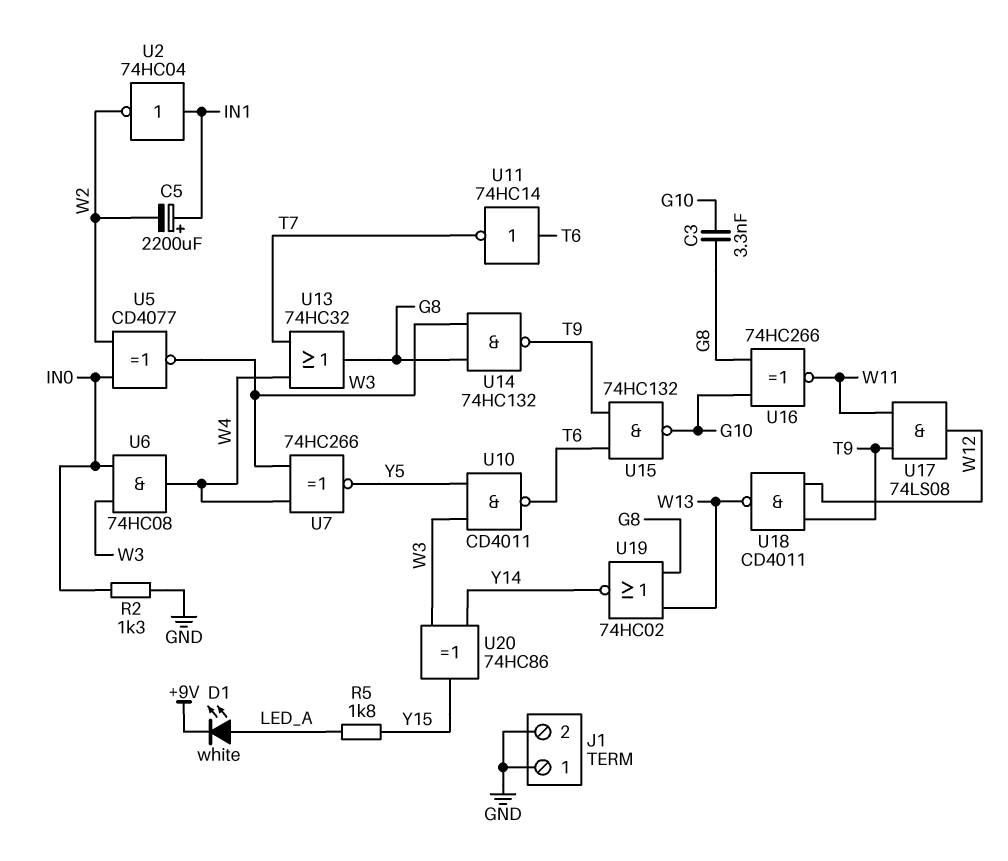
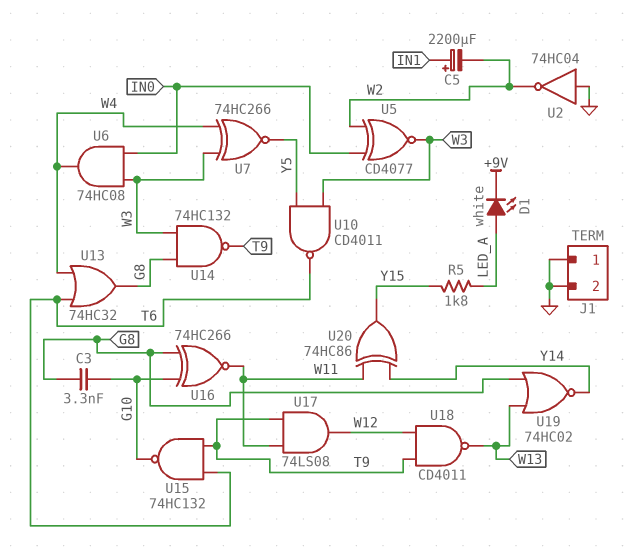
R2: 1.3k (GND, IN0) -> none
U2: NOT 74HC04 (in IN1, out W2) -> NOT 74HC04 (in GND, out W2)
U11: NOT 74HC14 (in T6, out T7) -> none
U13: OR 74HC32 (in T7, in W4, out G8) -> OR 74HC32 (in T6, in W4, out G8)
U20: XOR 74HC86 (in W3, in Y14, out Y15) -> XOR 74HC86 (in W11, in Y14, out Y15)

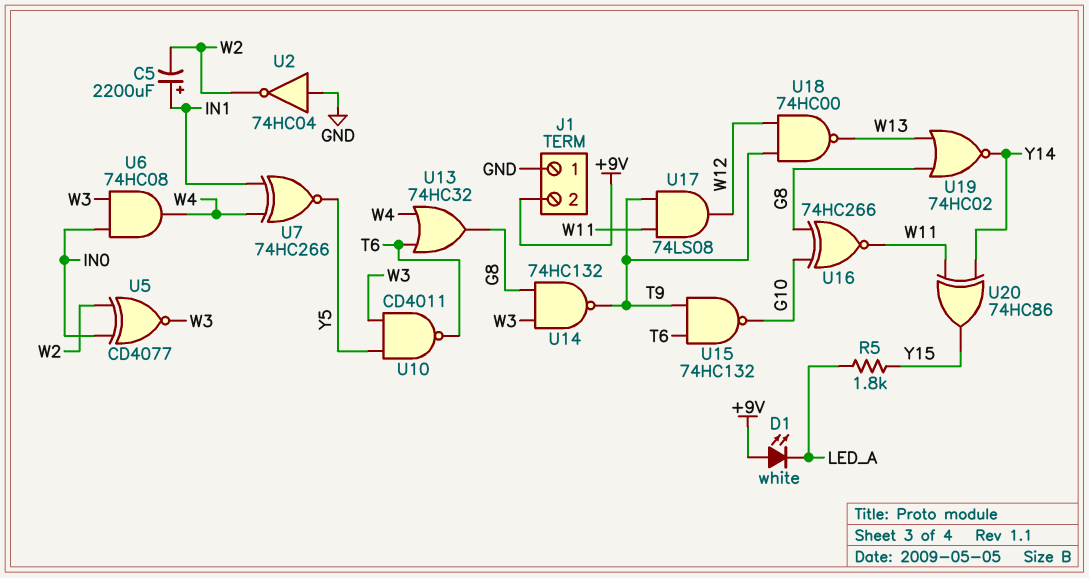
C3: 3.3nF (G8, G10) -> none
D1: LED white (A LED_A, K +9V) -> LED white (A +9V, K LED_A)
J1 pin 2: GND -> +9V
U7: XNOR 74HC266 (in W3, in W4, out Y5) -> XNOR 74HC266 (in IN1, in W4, out Y5)
U18: NAND CD4011 (in T9, in W12, out W13) -> NAND 74HC00 (in T9, in W12, out W13)

